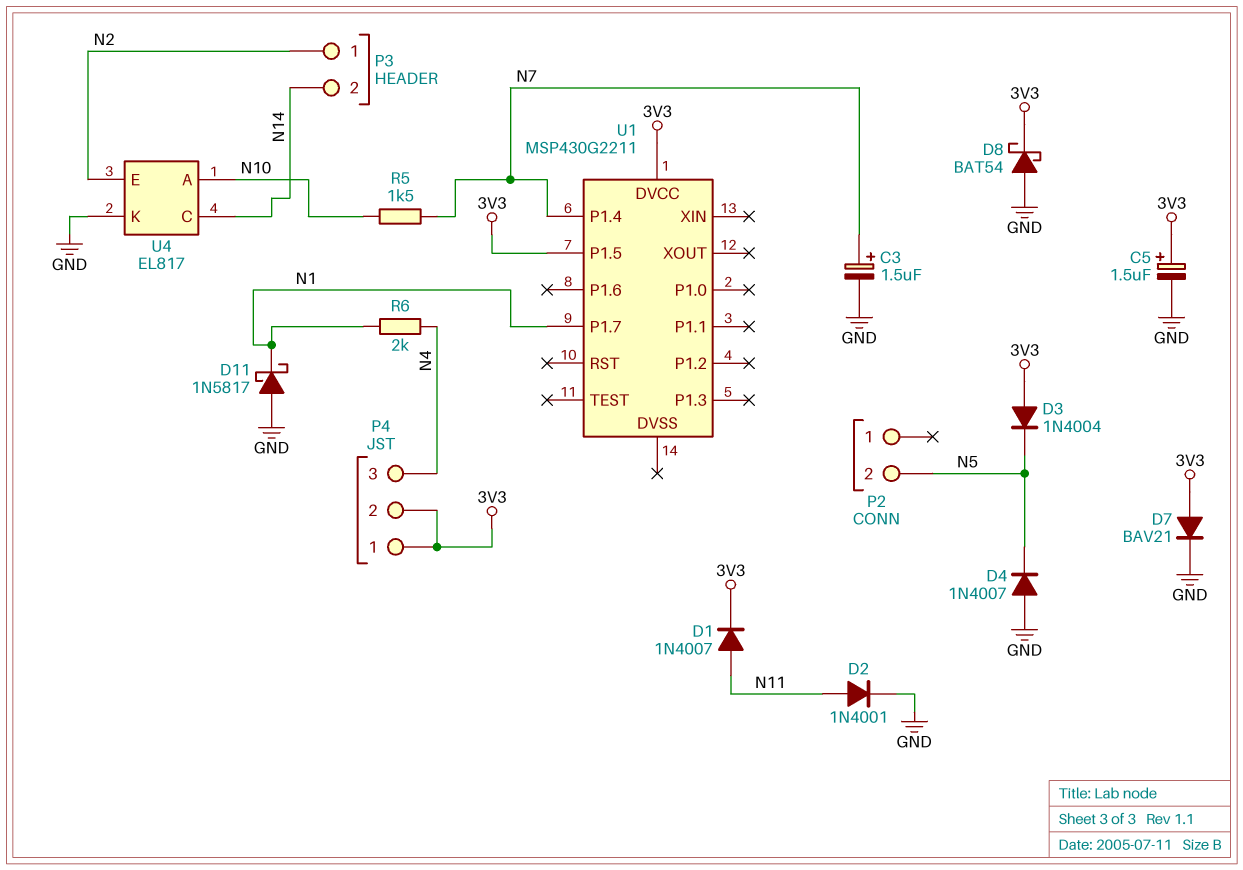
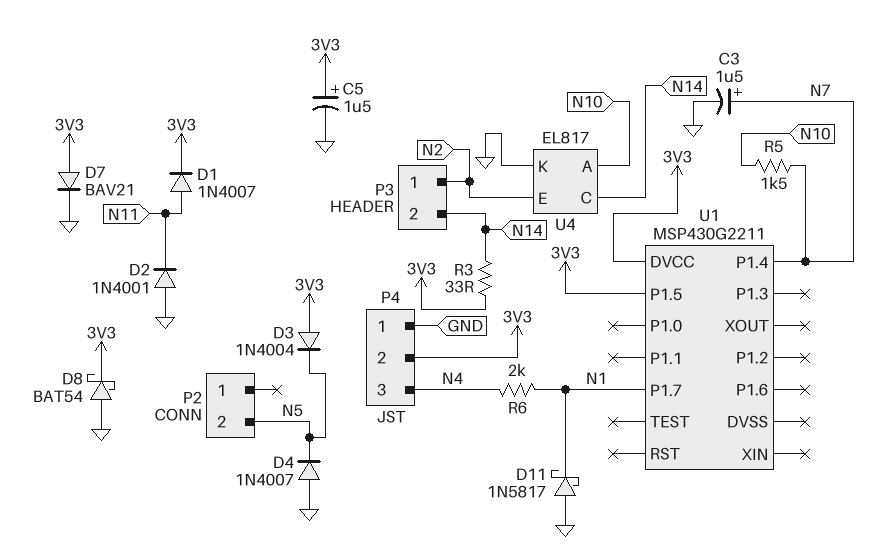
D2: diode 1N4001 (A N11, K GND) -> diode 1N4001 (A GND, K N11)
P4 pin 1: 3V3 -> GND
R3: none -> 33 (3V3, N14)

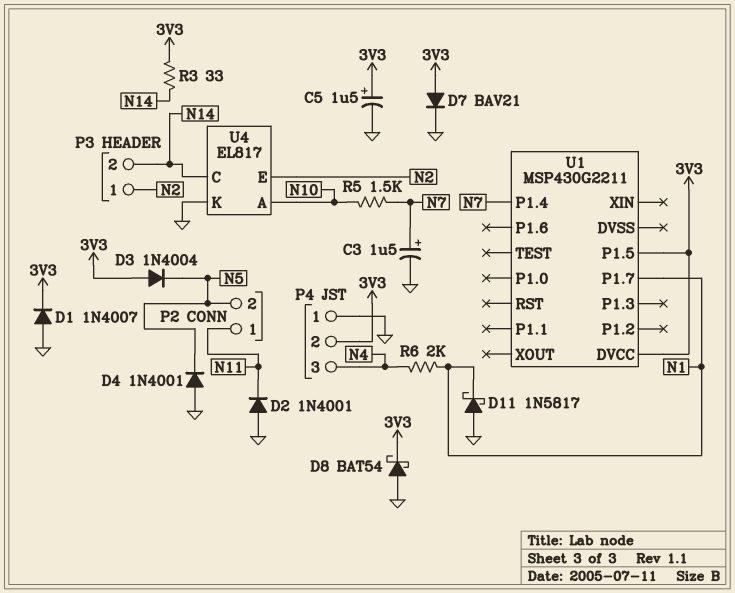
D1: diode 1N4007 (A N11, K 3V3) -> diode 1N4007 (A GND, K 3V3)
D4: diode 1N4007 (A GND, K N5) -> diode 1N4001 (A GND, K N5)
P2 pin 1: none -> N11

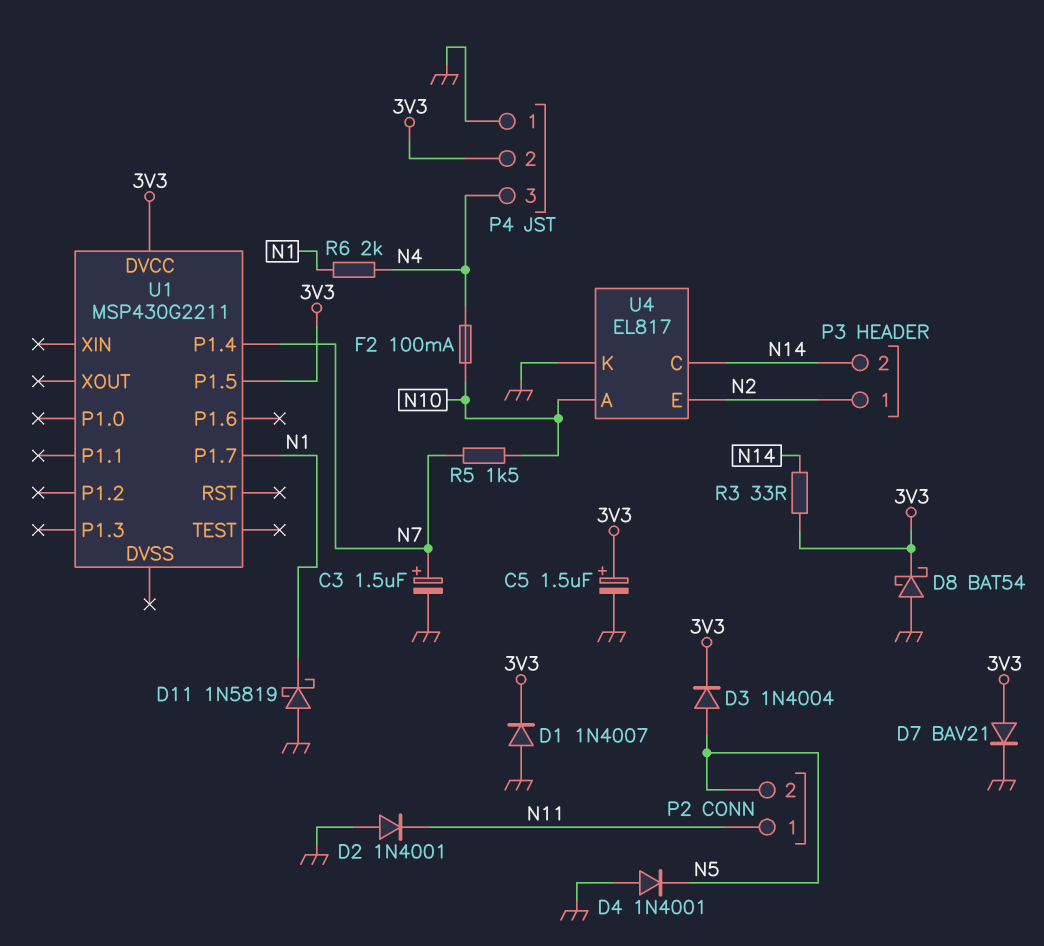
D3: diode 1N4004 (A 3V3, K N5) -> diode 1N4004 (A N5, K 3V3)
D11: schottky 1N5817 (A GND, K N1) -> schottky 1N5819 (A GND, K N1)
F2: none -> 100mA (N4, N10)

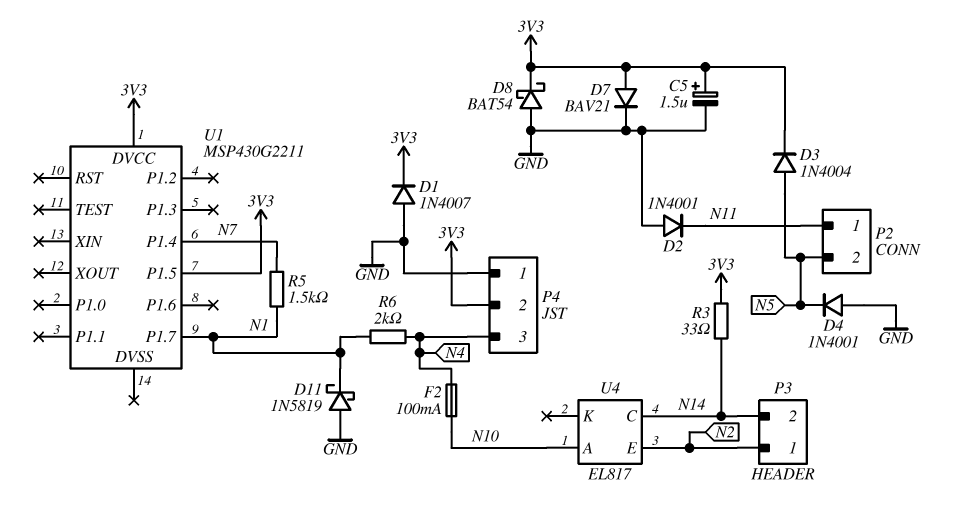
C3: 1.5uF (plus N7, minus GND) -> none
R5: 1.5k (N7, N10) -> 1.5k (N1, N7)
U4 pin K: GND -> none

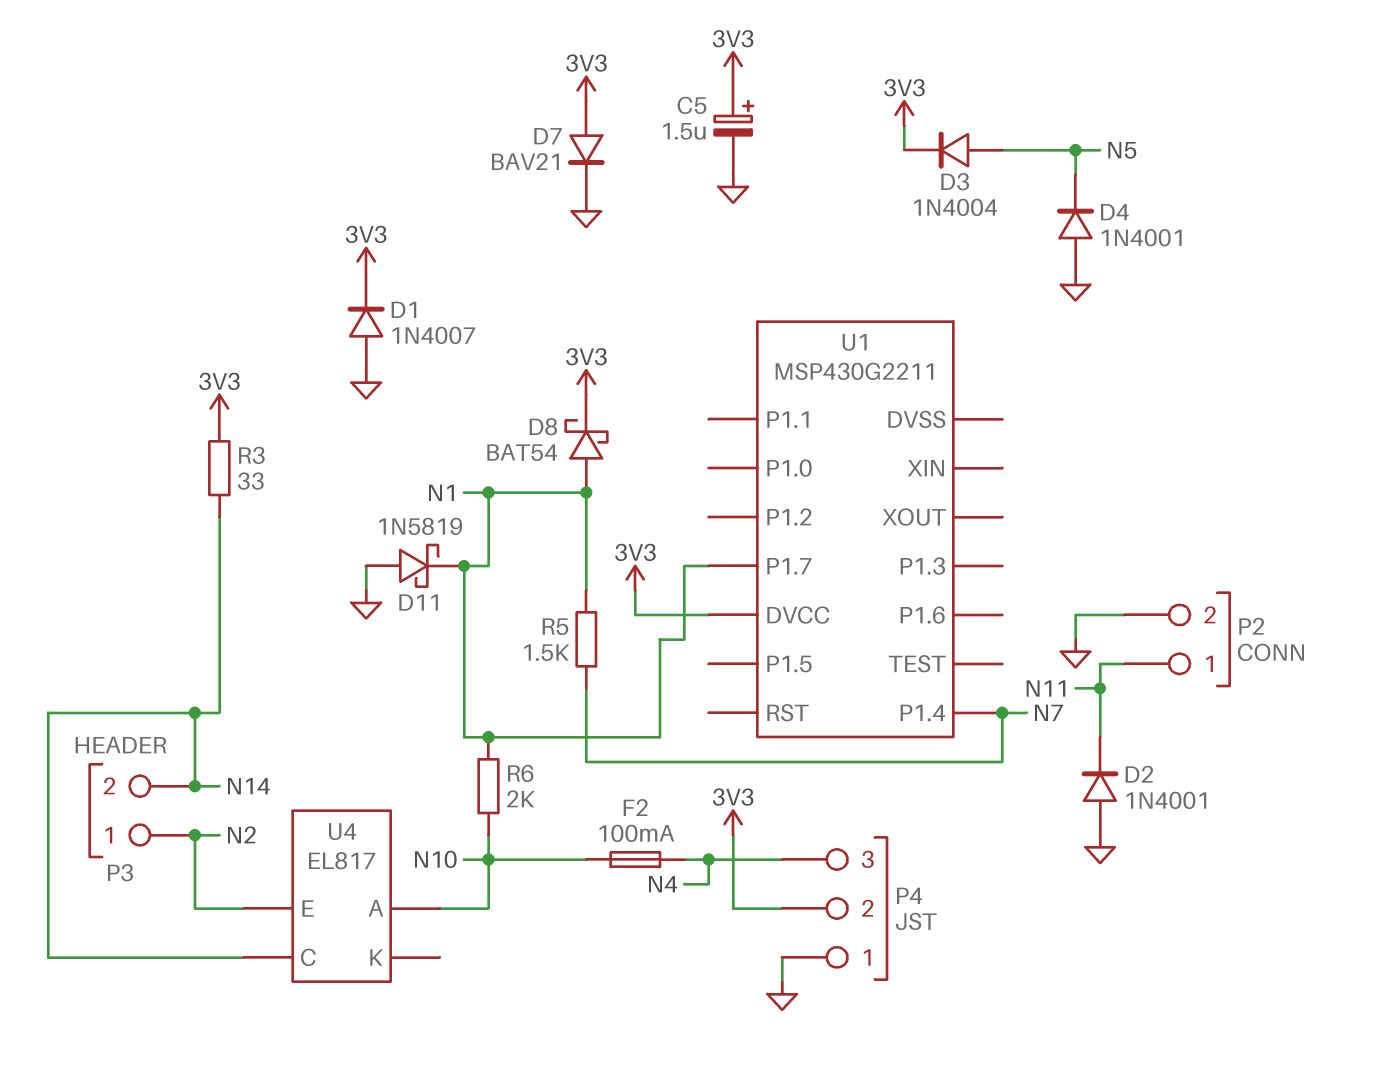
D8: schottky BAT54 (A GND, K 3V3) -> schottky BAT54 (A N1, K 3V3)
P2 pin 2: N5 -> GND
R6: 2k (N1, N4) -> 2k (N1, N10)
U1 pin P1.5: 3V3 -> none

